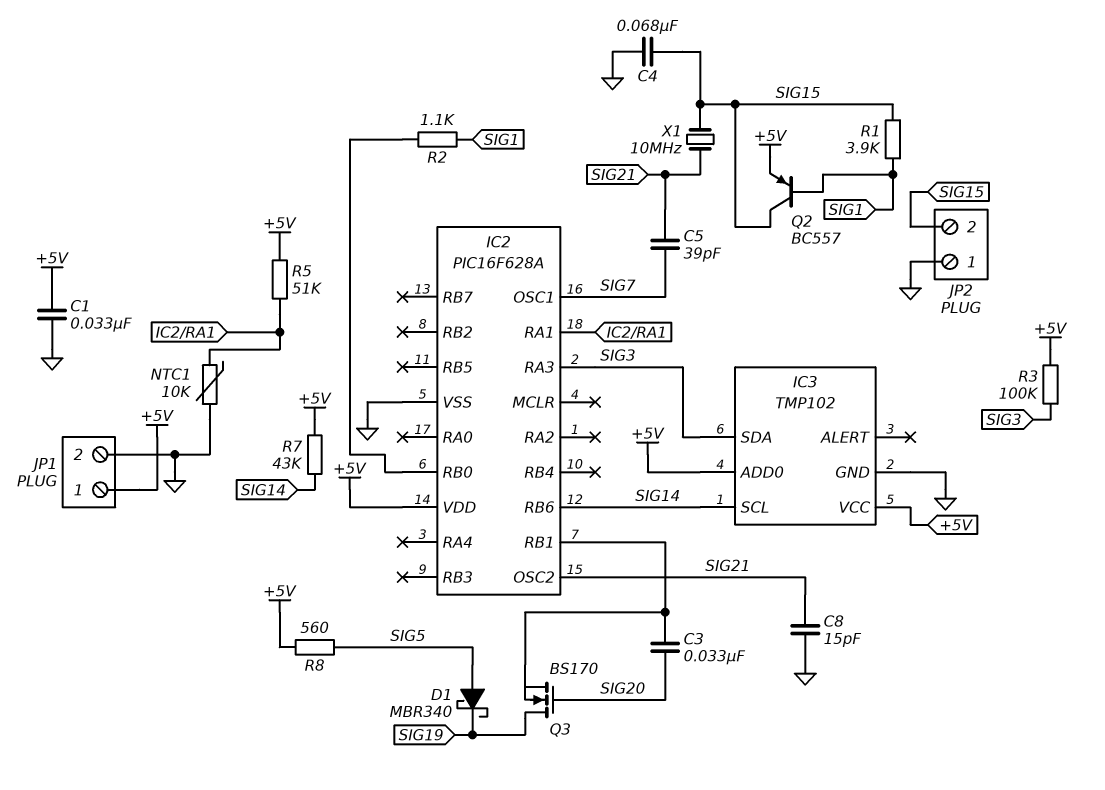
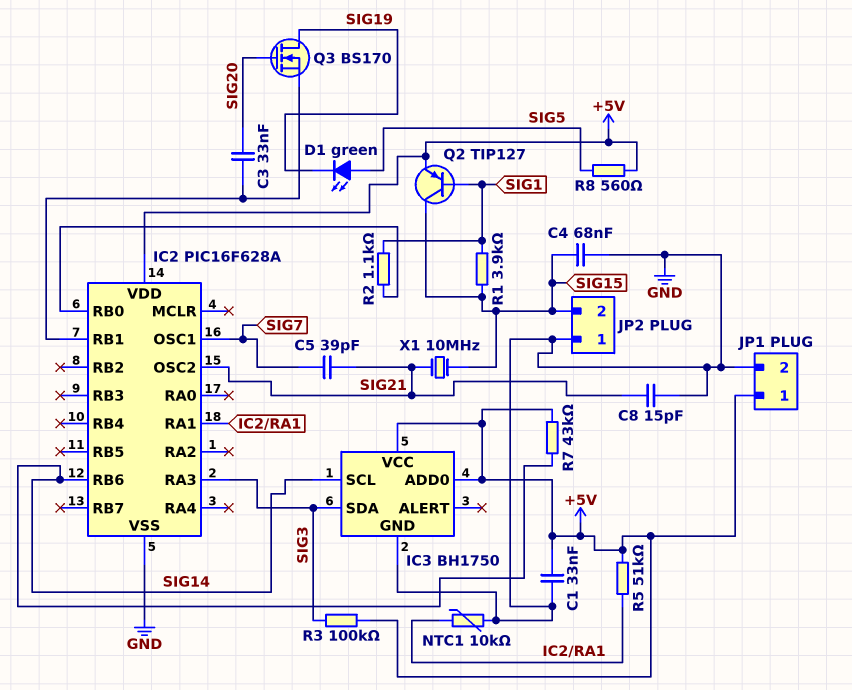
D1: schottky MBR340 (A SIG5, K SIG19) -> LED green (A SIG5, K SIG19)
IC3: TMP102 -> BH1750
Q2: PNP BC557 (B SIG1, C SIG15, E +5V) -> PNP TIP127 (B SIG1, C SIG15, E +5V)

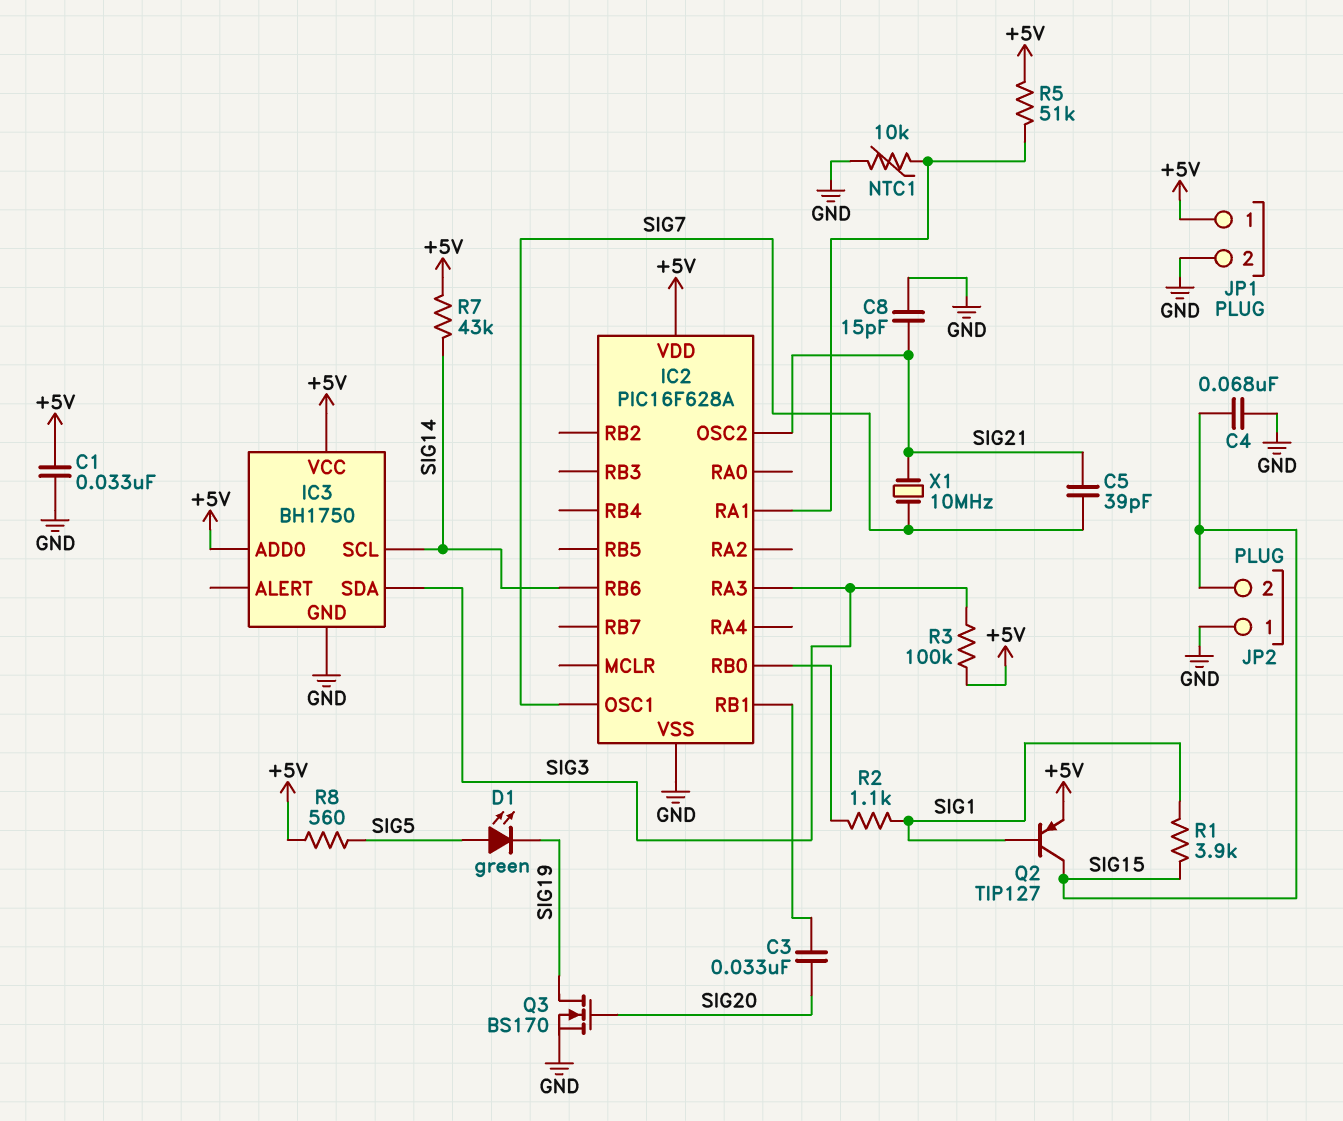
Q3: NMOS BS170 (G SIG20, D SIG19, S IC2/RB1) -> NMOS BS170 (G SIG20, D SIG19, S GND)
X1: 10MHz (SIG15, SIG21) -> 10MHz (SIG7, SIG21)

